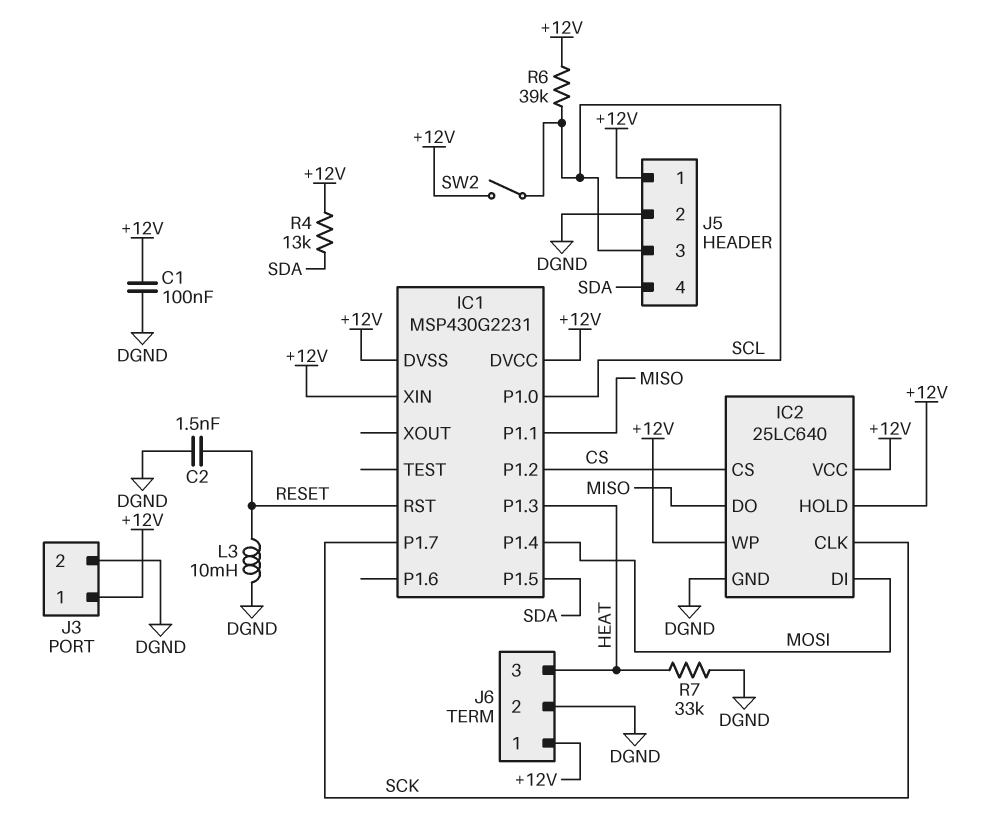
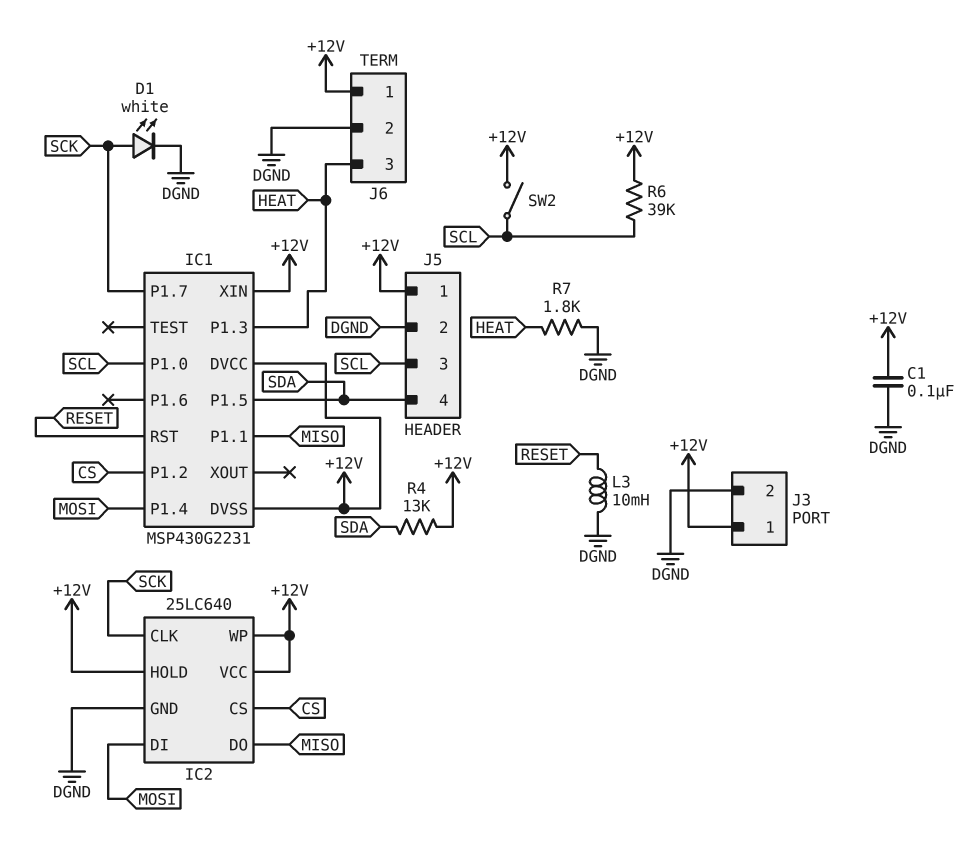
C2: 1.5nF (DGND, RESET) -> none
D1: none -> LED white (A SCK, K DGND)
R7: 33k (DGND, HEAT) -> 1.8k (DGND, HEAT)

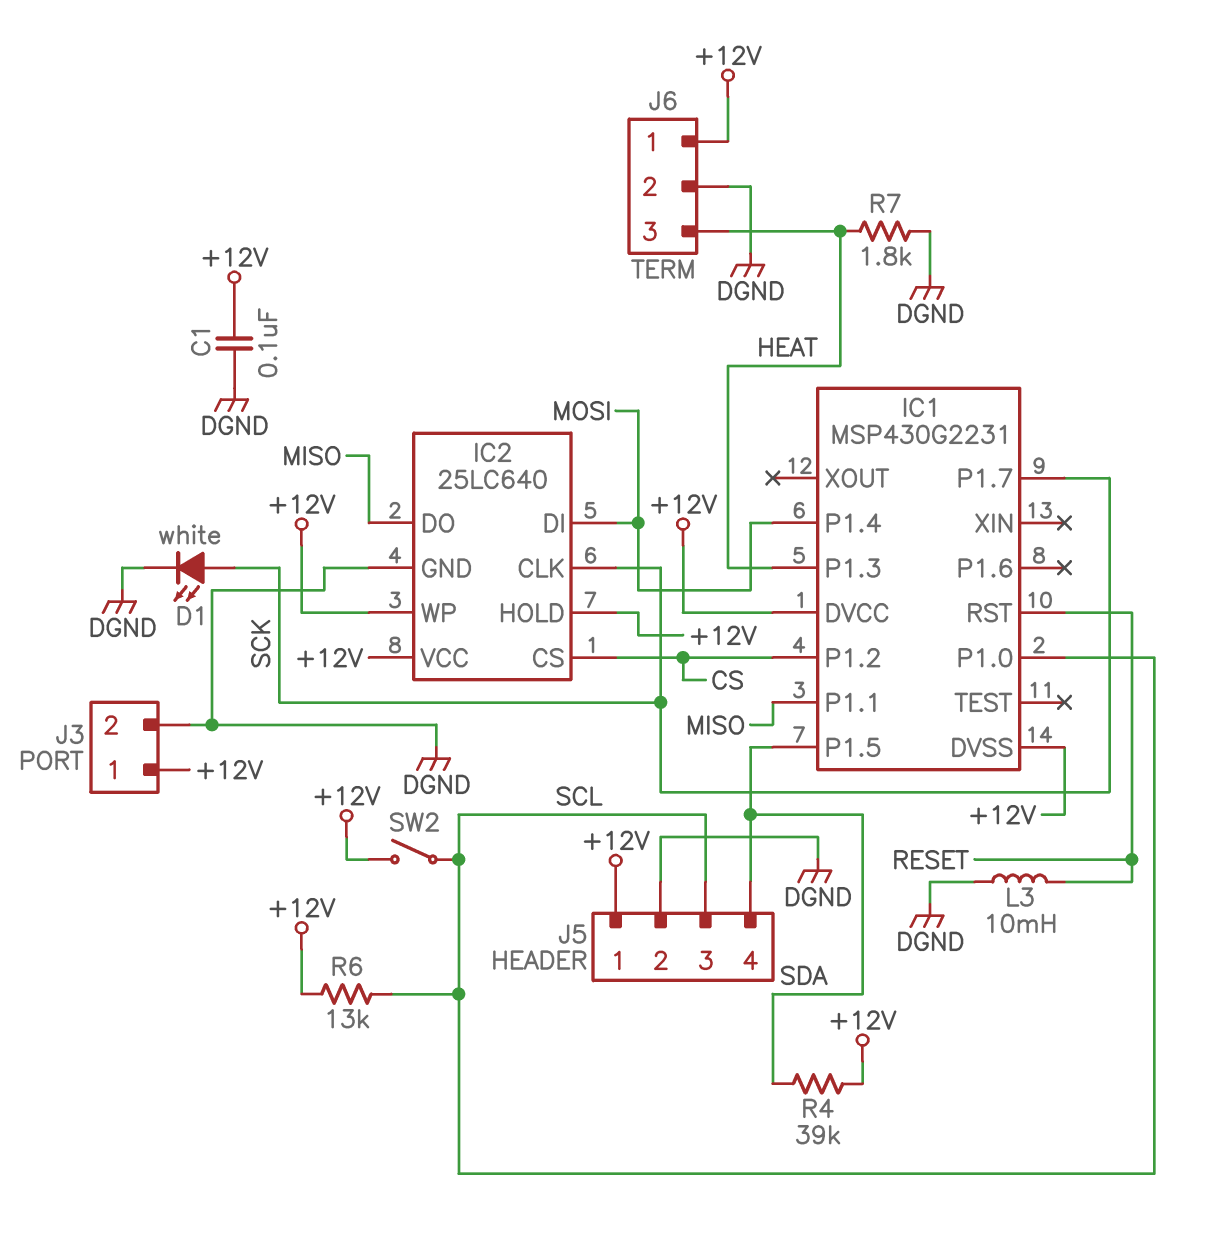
IC1 pin XIN: +12V -> none
R4: 13k (+12V, SDA) -> 39k (+12V, SDA)
R6: 39k (+12V, SCL) -> 13k (+12V, SCL)

